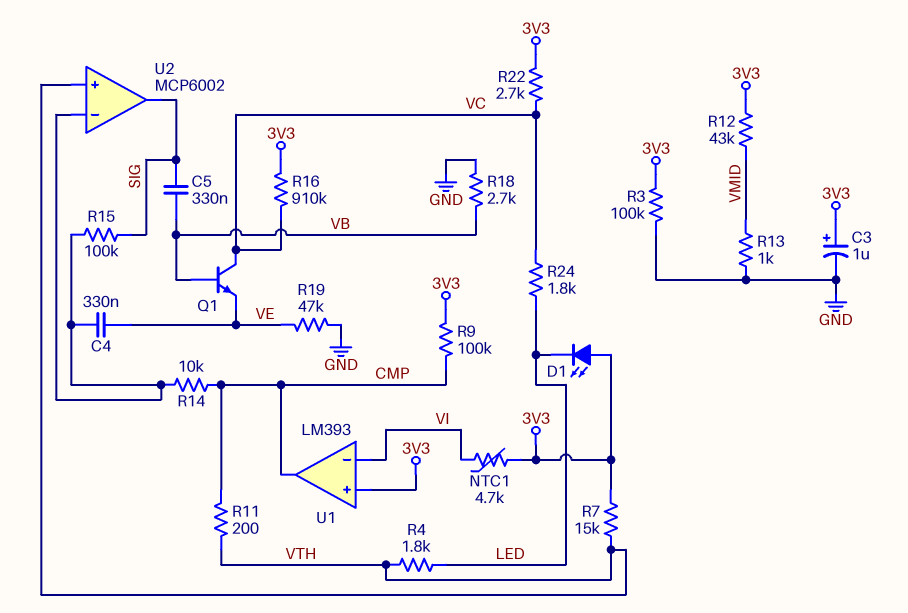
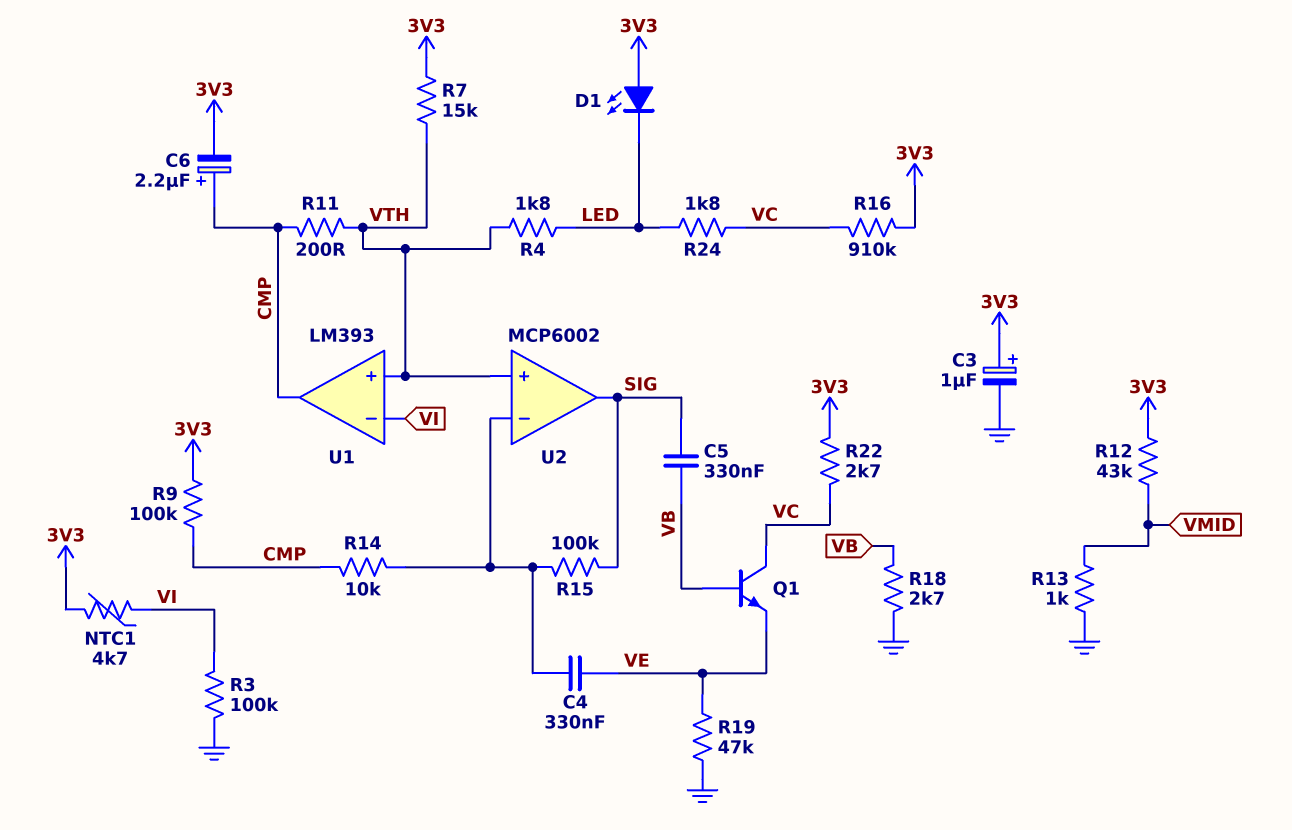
C6: none -> 2.2uF (plus CMP, minus 3V3)
R3: 100k (3V3, GND) -> 100k (GND, VI)
U1 pin in+: 3V3 -> VTH

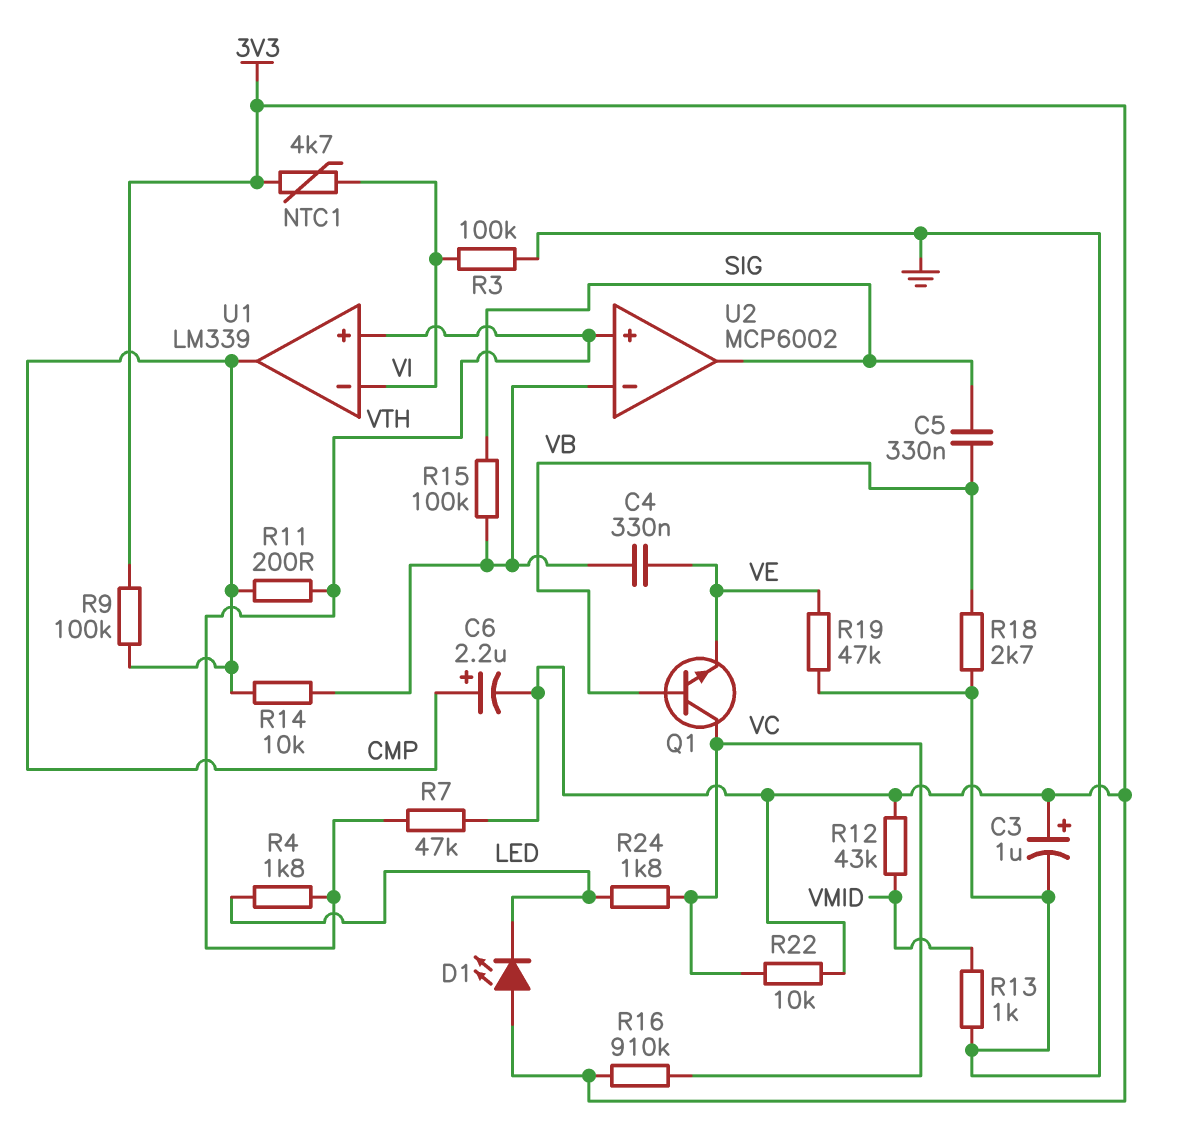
R7: 15k (3V3, VTH) -> 47k (3V3, VTH)
R22: 2.7k (3V3, VC) -> 10k (3V3, VC)
U1: LM393 -> LM339

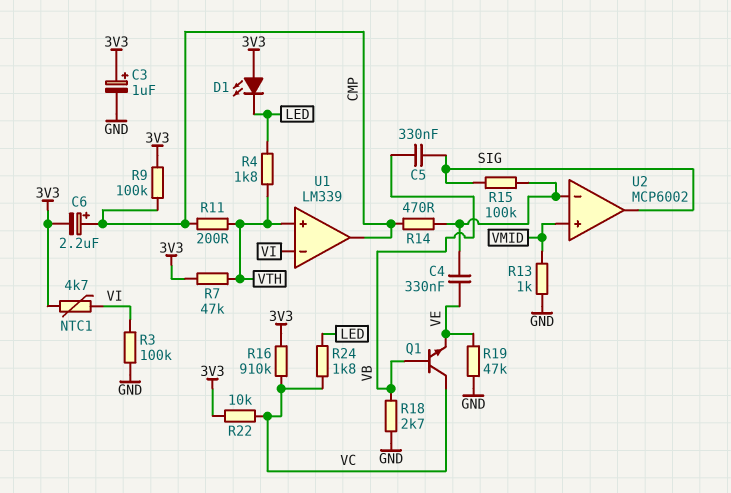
R12: 43k (3V3, VMID) -> none
R14: 10k (CMP, U2/in-) -> 470 (CMP, U2/in-)
U2 pin in+: VTH -> VMID

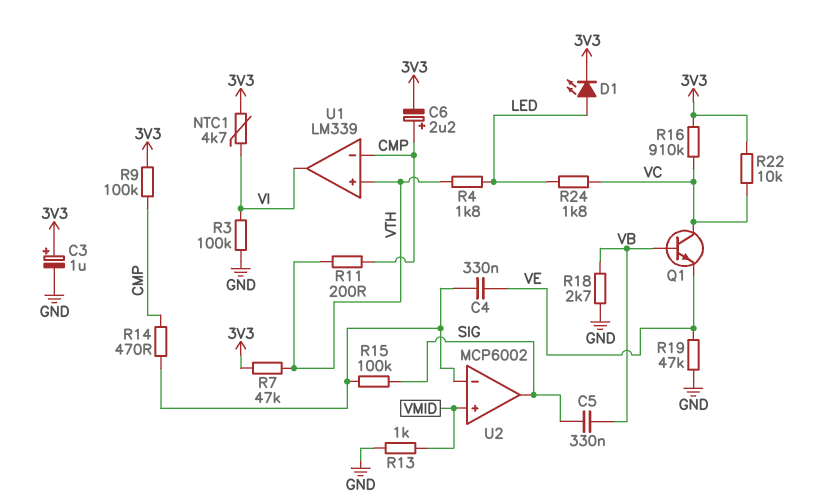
D1: LED (A 3V3, K LED) -> LED (A LED, K 3V3)
U1 pin in-: VI -> CMP
U1 pin out: CMP -> VI

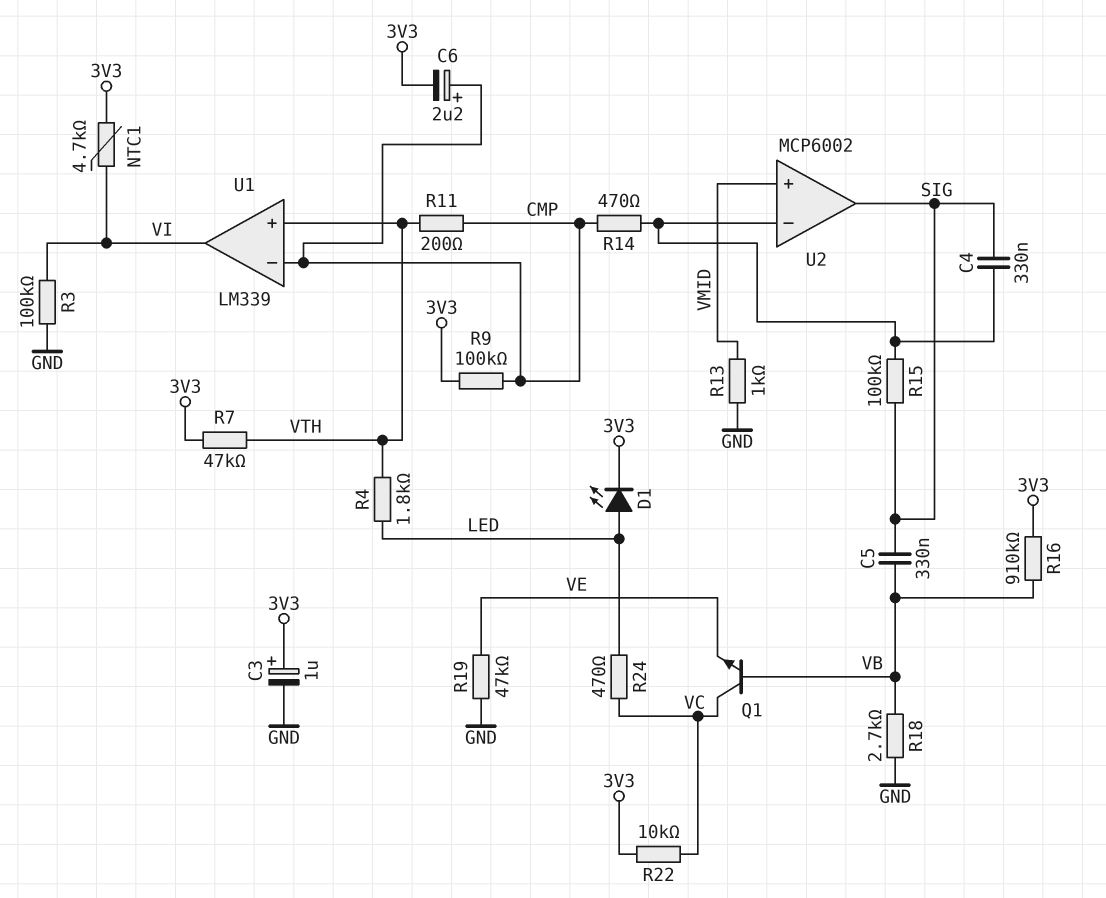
C4: 330nF (U2/in-, VE) -> 330nF (SIG, U2/in-)
R16: 910k (3V3, VC) -> 910k (3V3, VB)
R24: 1.8k (LED, VC) -> 470 (LED, VC)

